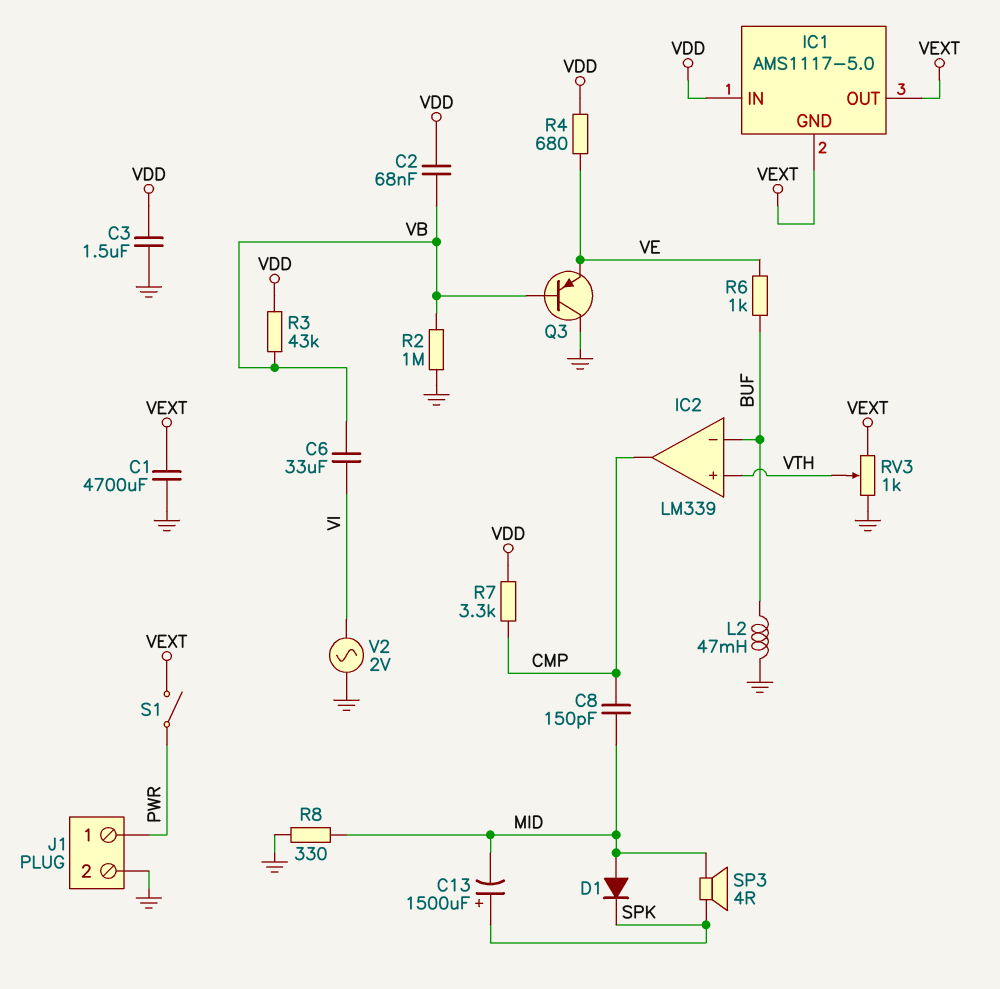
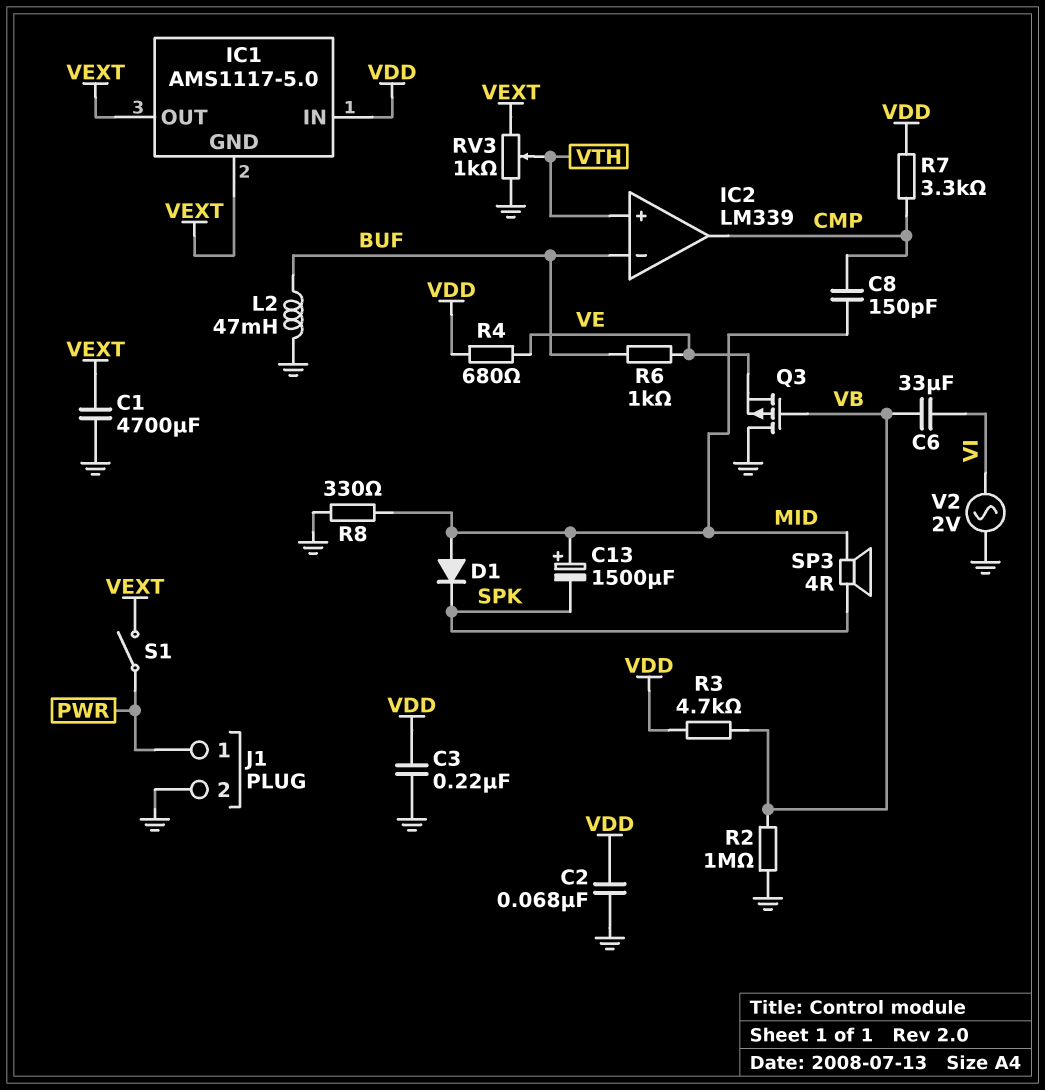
C2: 68nF (VB, VDD) -> 68nF (GND, VDD)
C3: 1.5uF (GND, VDD) -> 220nF (GND, VDD)
C13: 1500uF (plus SPK, minus MID) -> 1500uF (plus MID, minus SPK)
Q3: PNP (B VB, C GND, E VE) -> PMOS (G VB, D GND, S VE)
R3: 43k (VB, VDD) -> 4.7k (VB, VDD)

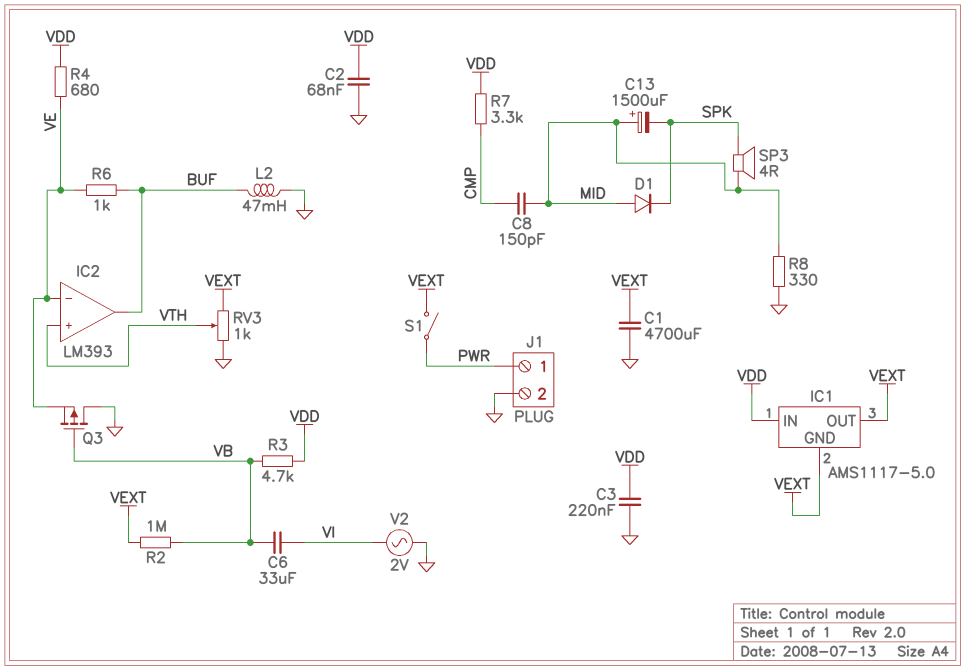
IC2: LM339 -> LM393
IC2 pin in-: BUF -> VE
IC2 pin out: CMP -> BUF
R2: 1M (GND, VB) -> 1M (VB, VEXT)

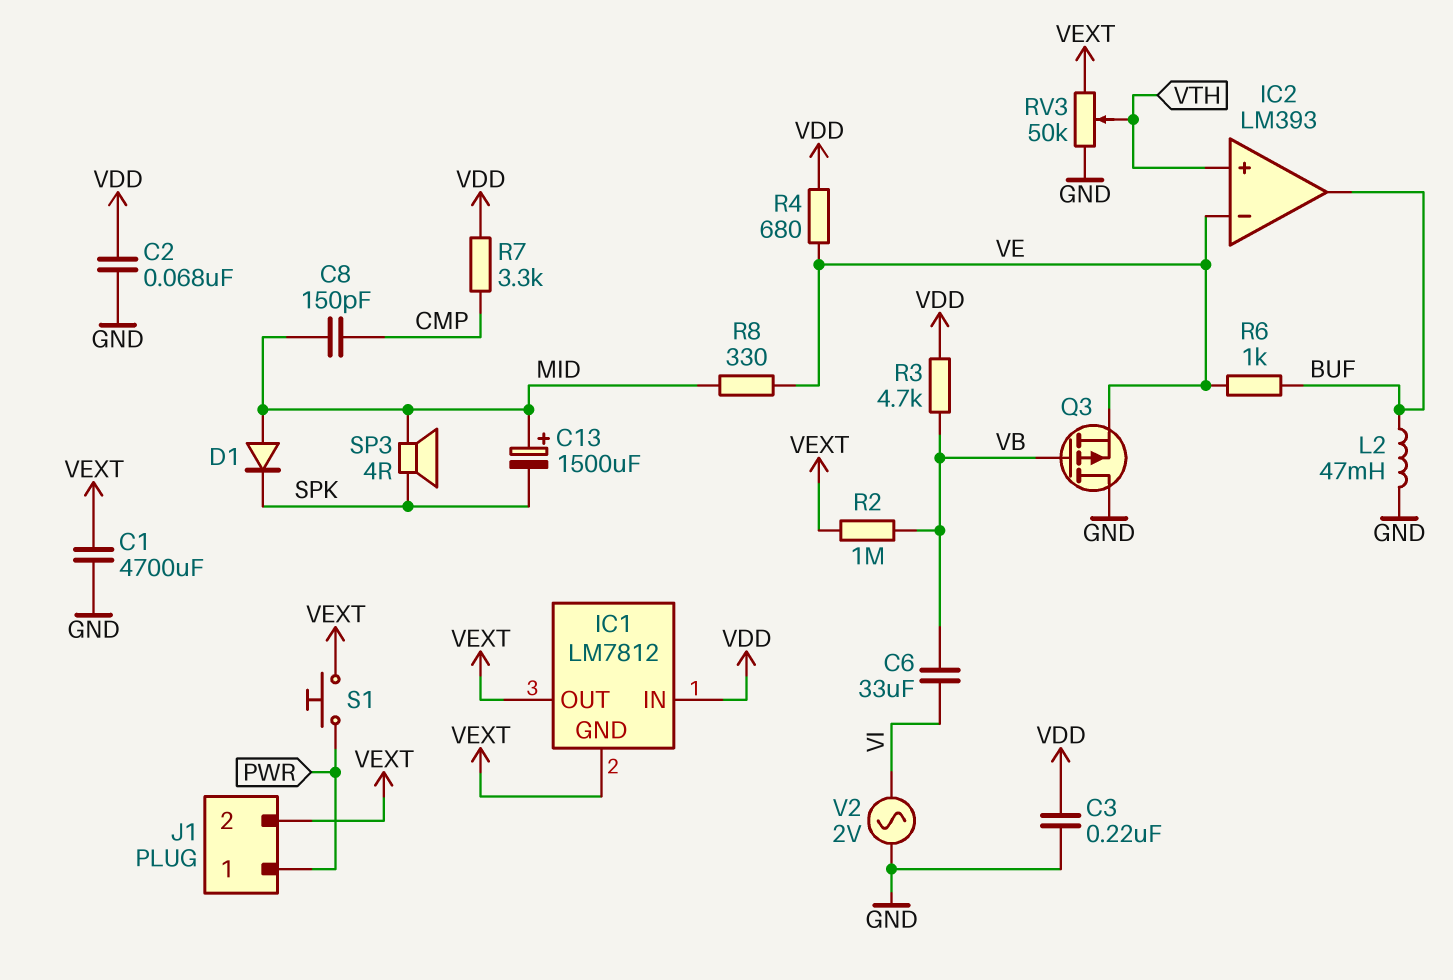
IC1: AMS1117-5.0 -> LM7812
J1 pin 2: GND -> VEXT
R8: 330 (GND, MID) -> 330 (MID, VE)
RV3: 1k (GND, VEXT, wiper VTH) -> 50k (GND, VEXT, wiper VTH)
S1: switch (PWR, VEXT) -> button (PWR, VEXT)

